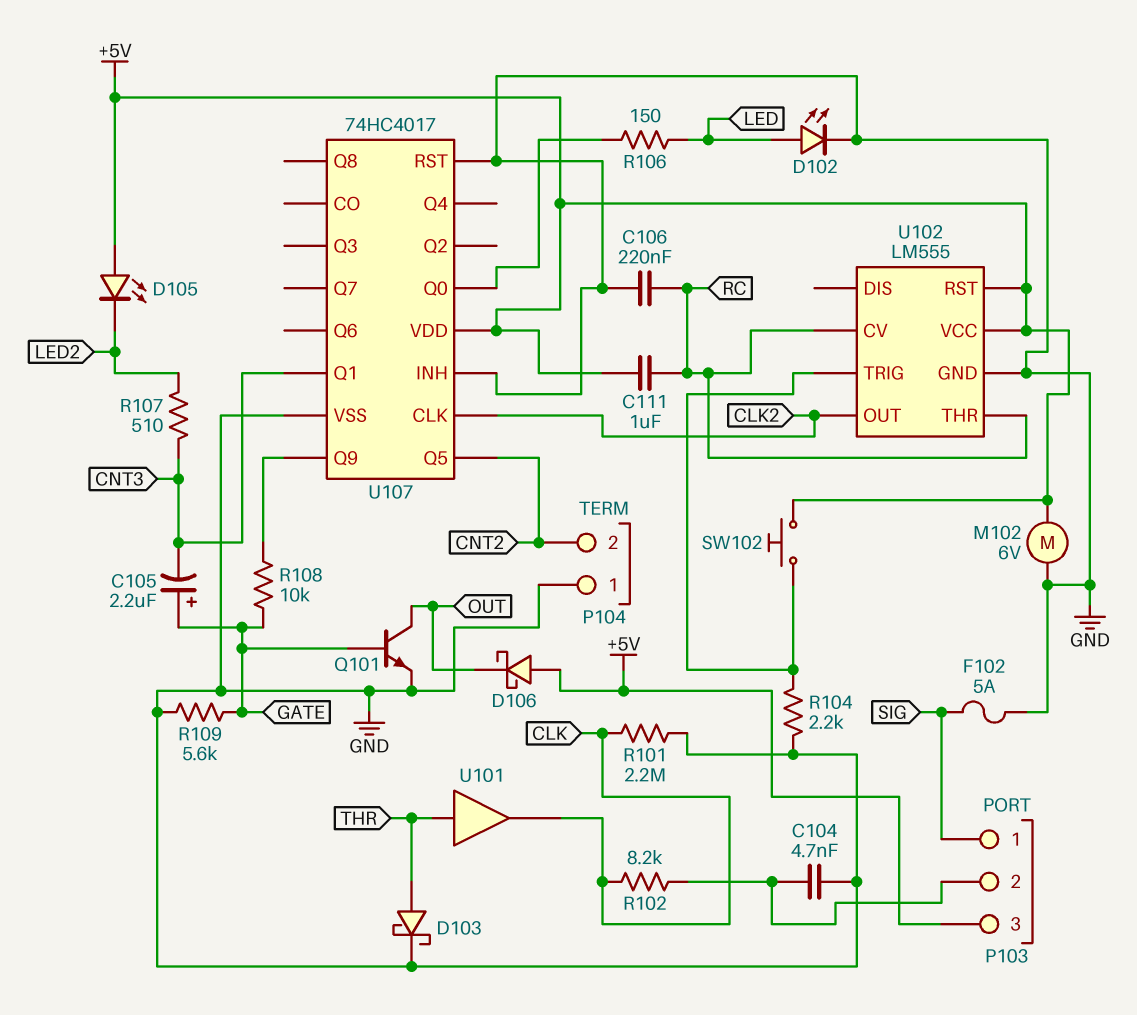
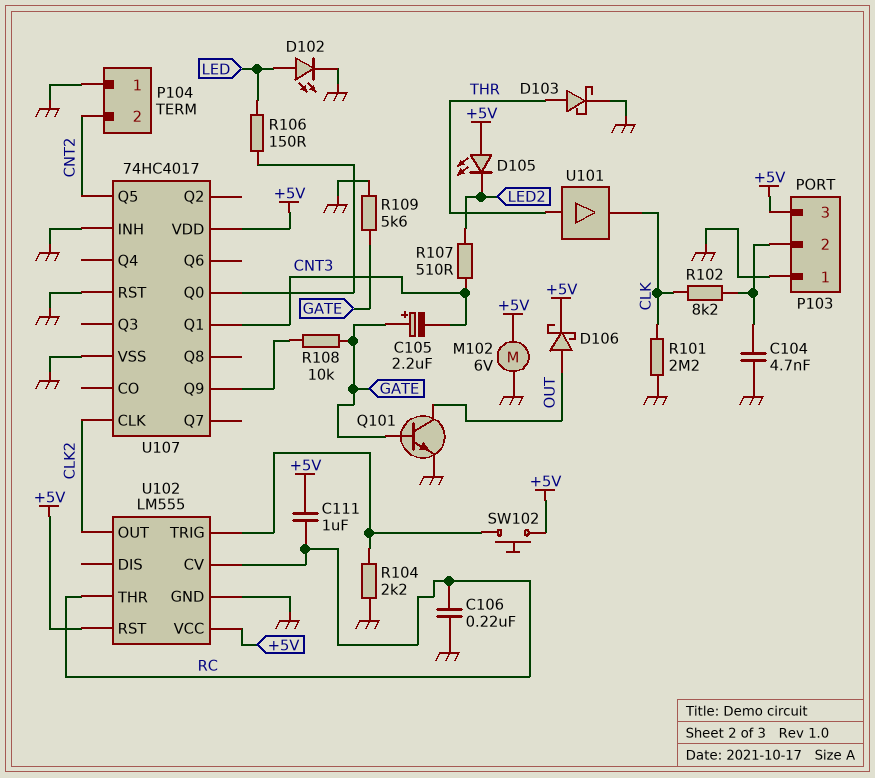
D106: schottky (A +5V, K OUT) -> schottky (A OUT, K +5V)
F102: 5A (GND, SIG) -> none
P103 pin 1: SIG -> GND

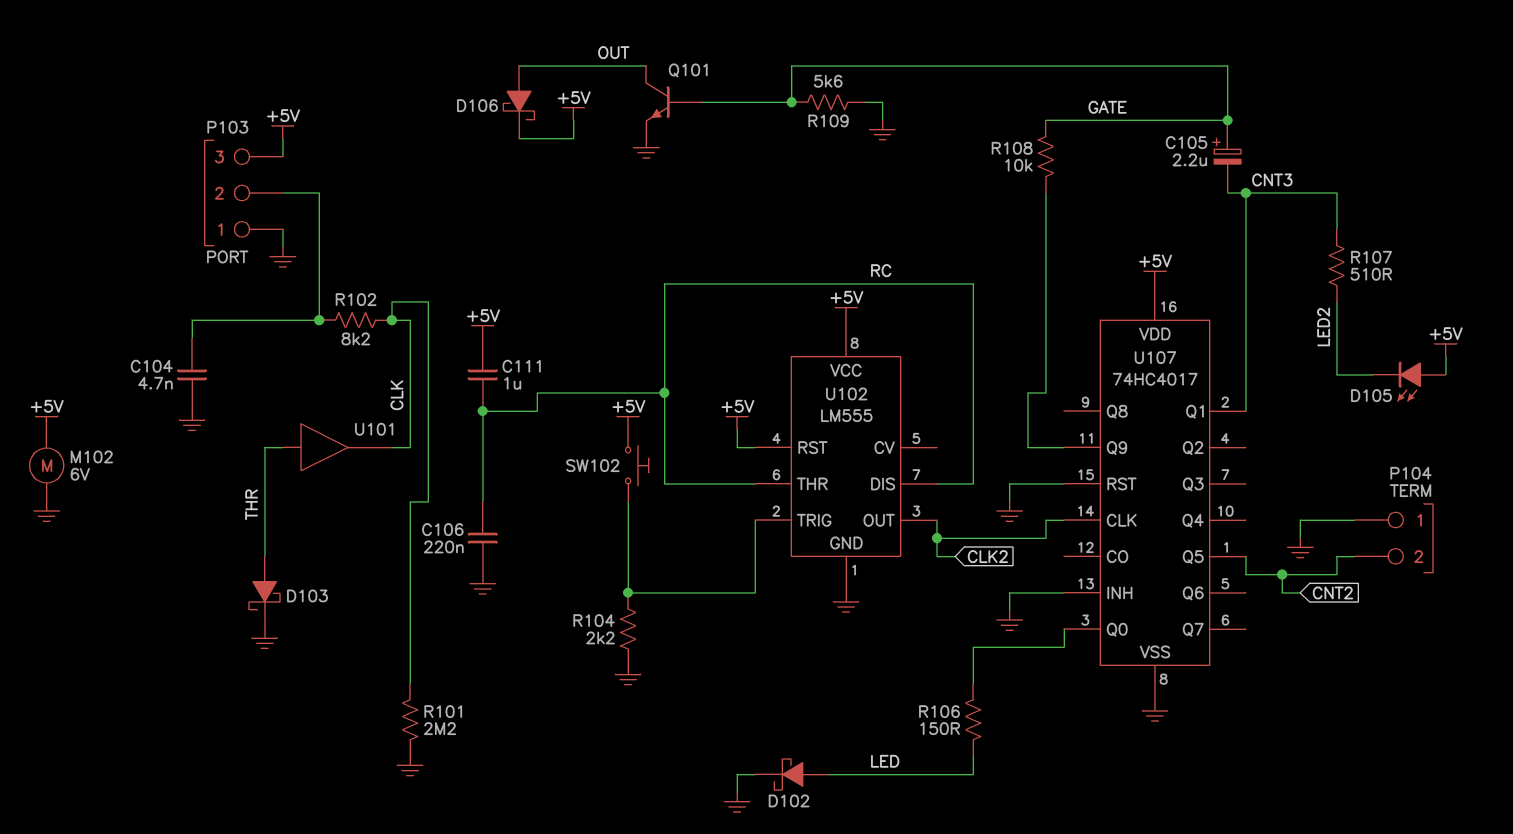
D102: LED (A LED, K GND) -> schottky (A LED, K GND)
U102 pin CV: RC -> none
U102 pin DIS: none -> RC

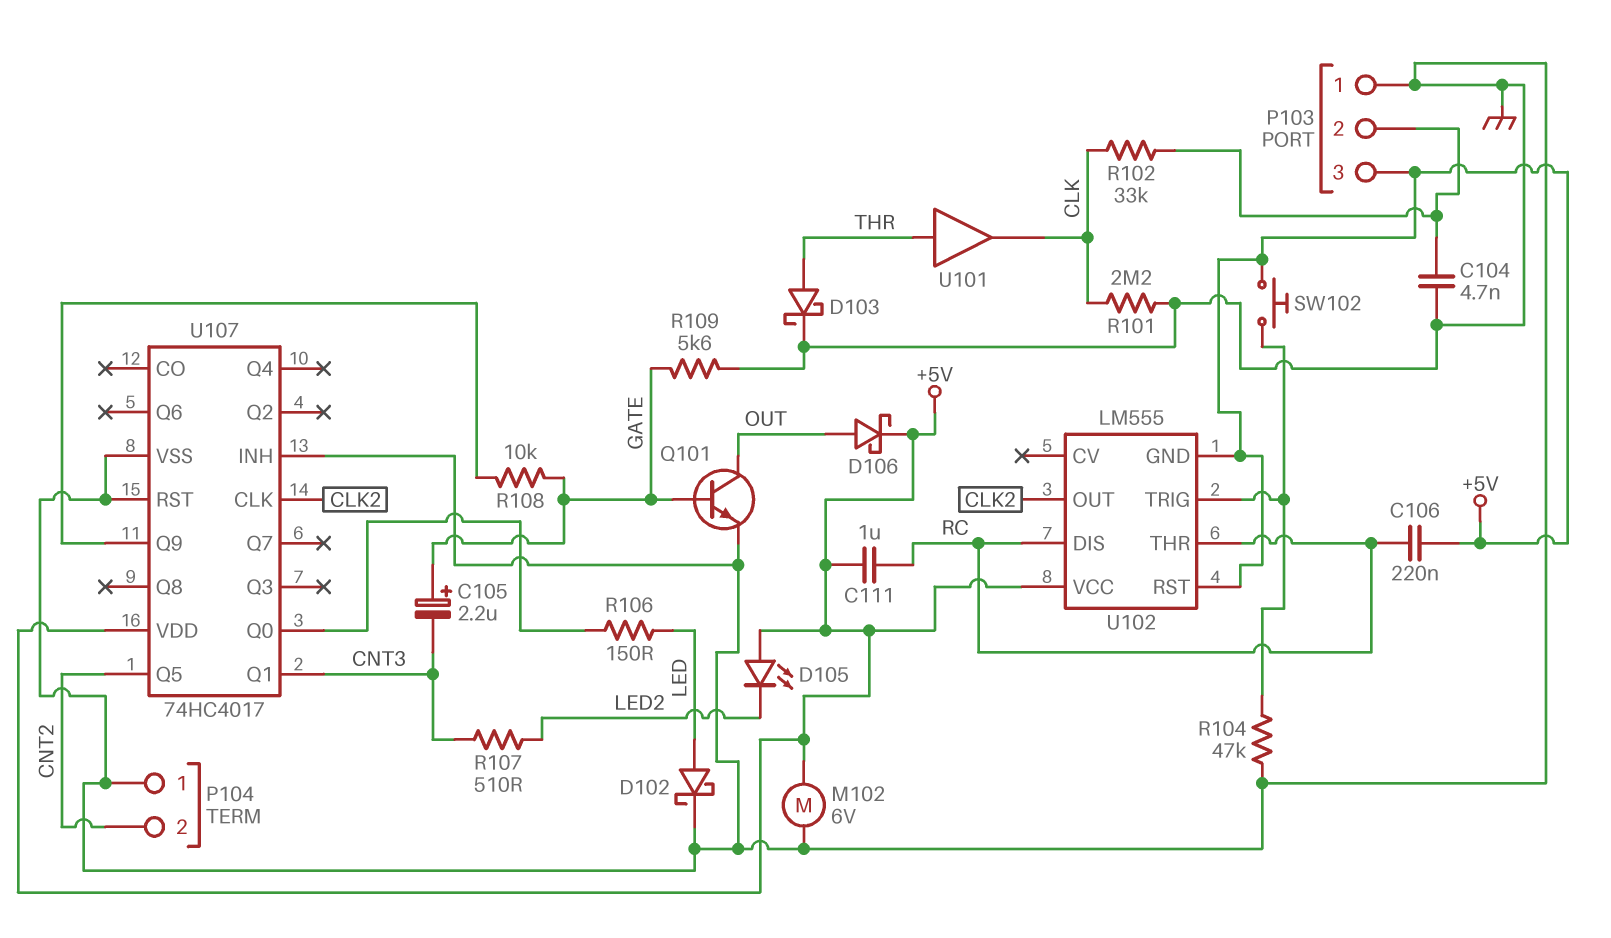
C106: 220nF (GND, RC) -> 220nF (+5V, RC)
R102: 8.2k (CLK, P103/2) -> 33k (CLK, P103/2)
R104: 2.2k (GND, U102/TRIG) -> 47k (GND, U102/TRIG)
U102 pin GND: GND -> +5V

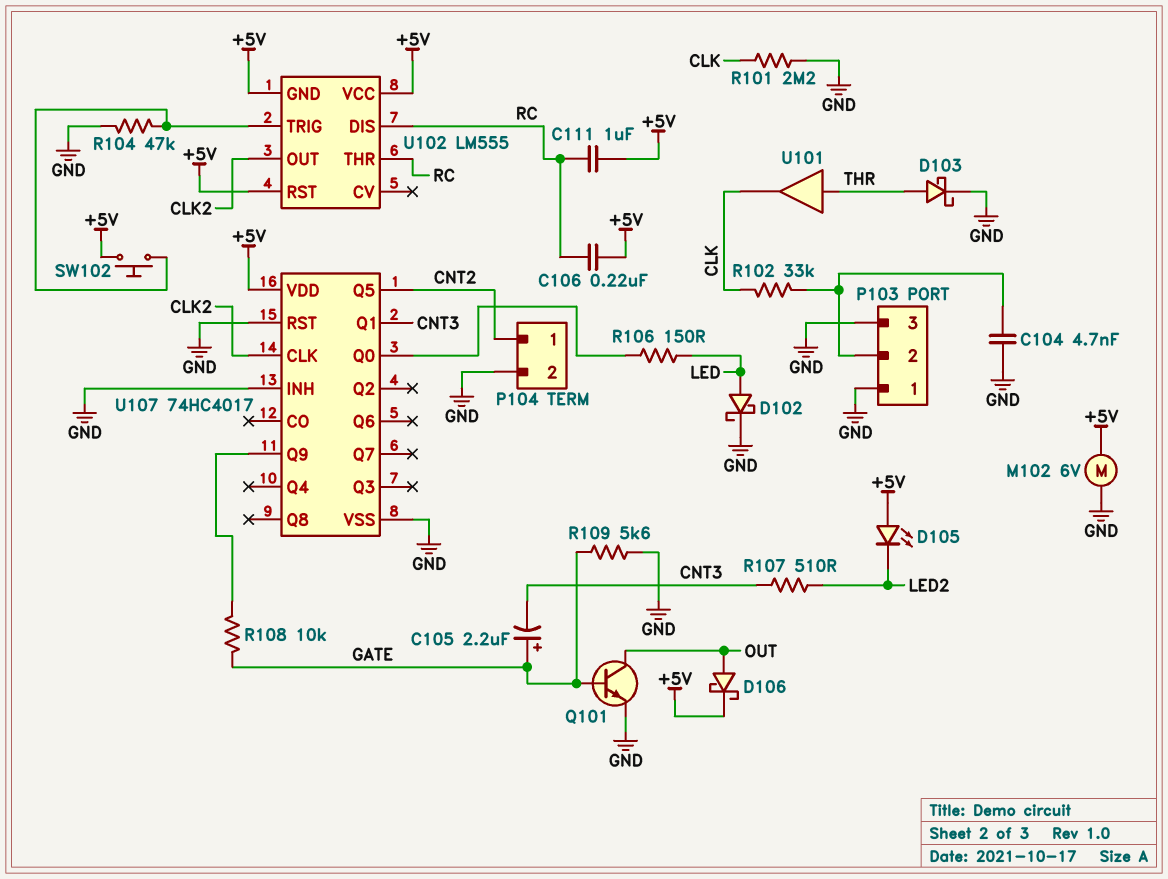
P103 pin 3: +5V -> GND
P104 pin 1: GND -> CNT2
P104 pin 2: CNT2 -> GND

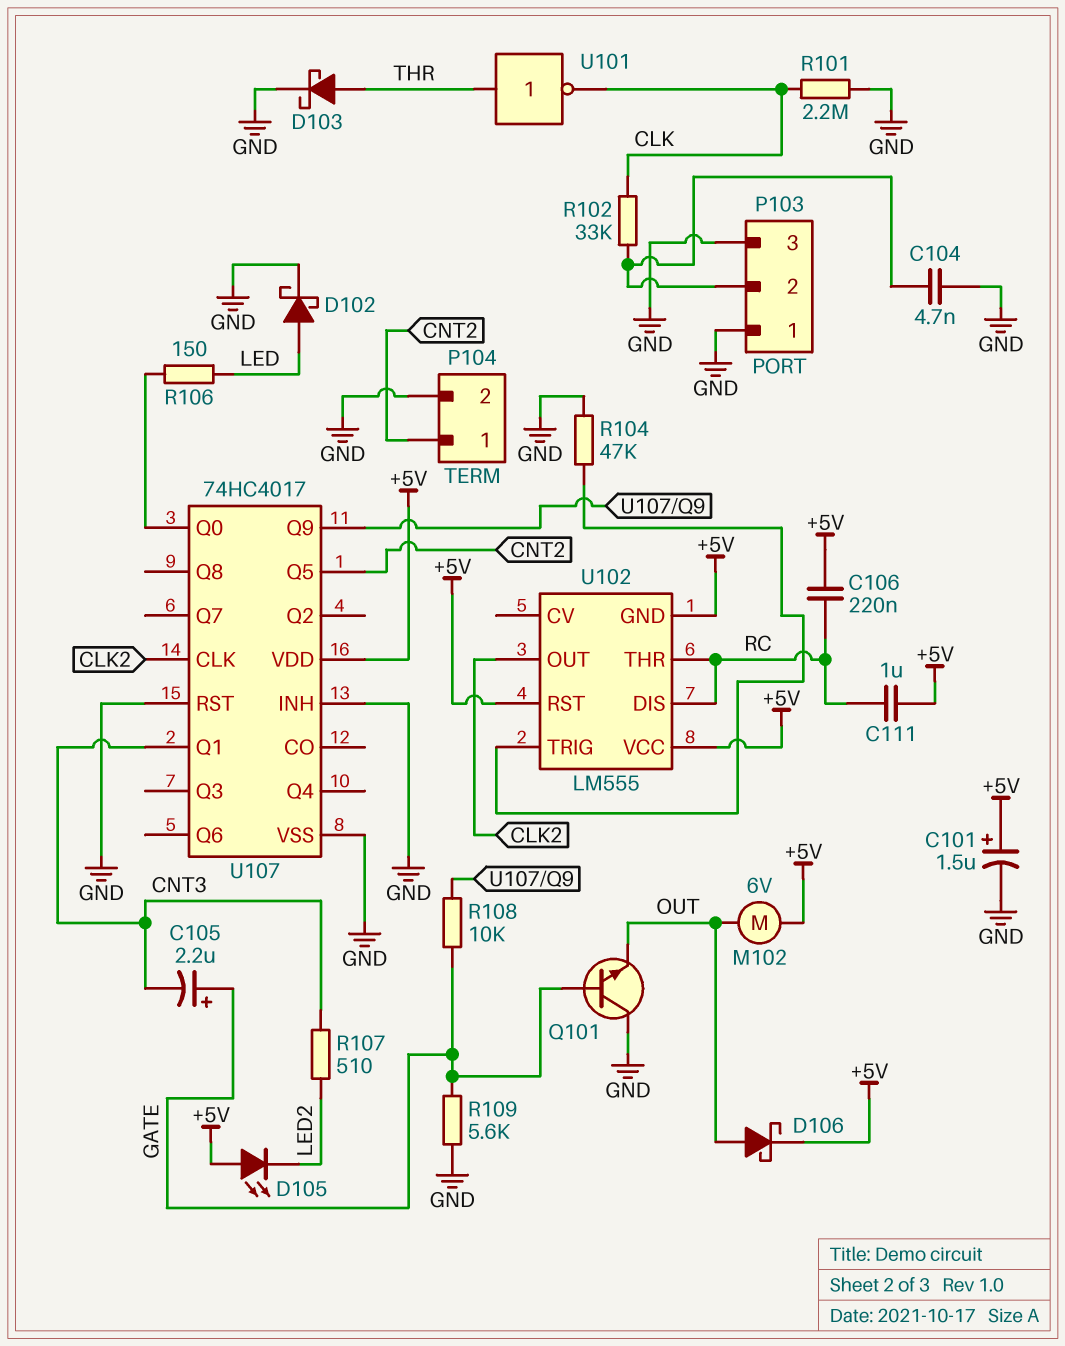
C101: none -> 1.5uF (plus +5V, minus GND)
M102: motor 6V (+5V, GND) -> motor 6V (+5V, OUT)
Q101: NPN (B GATE, C OUT, E GND) -> NPN (B GATE, C GND, E OUT)
SW102: button (+5V, U102/TRIG) -> none
U101: buffer (in THR, out CLK) -> NOT (in THR, out CLK)

